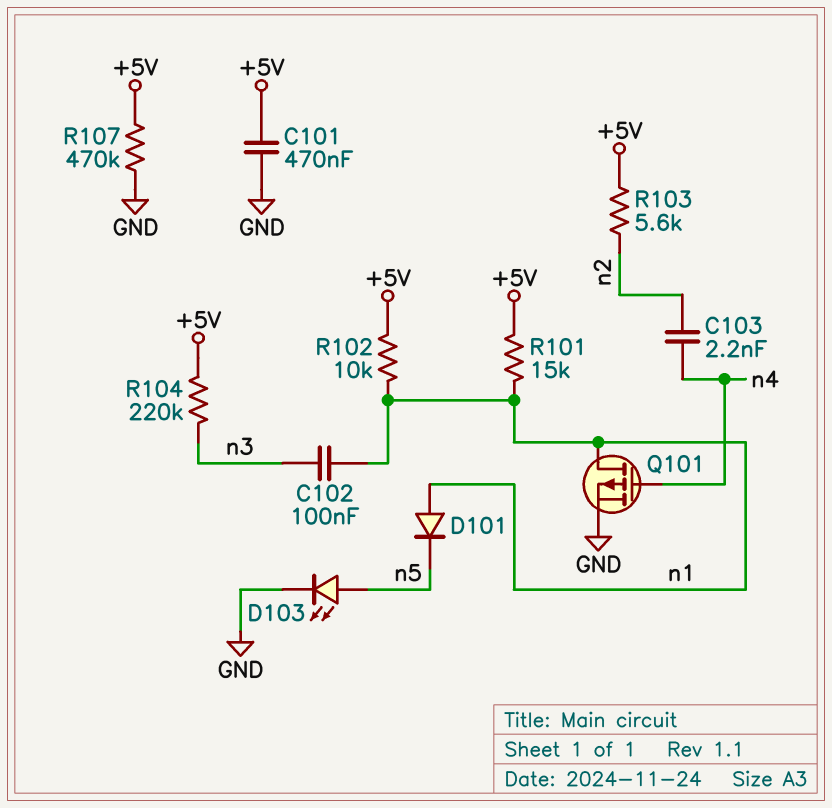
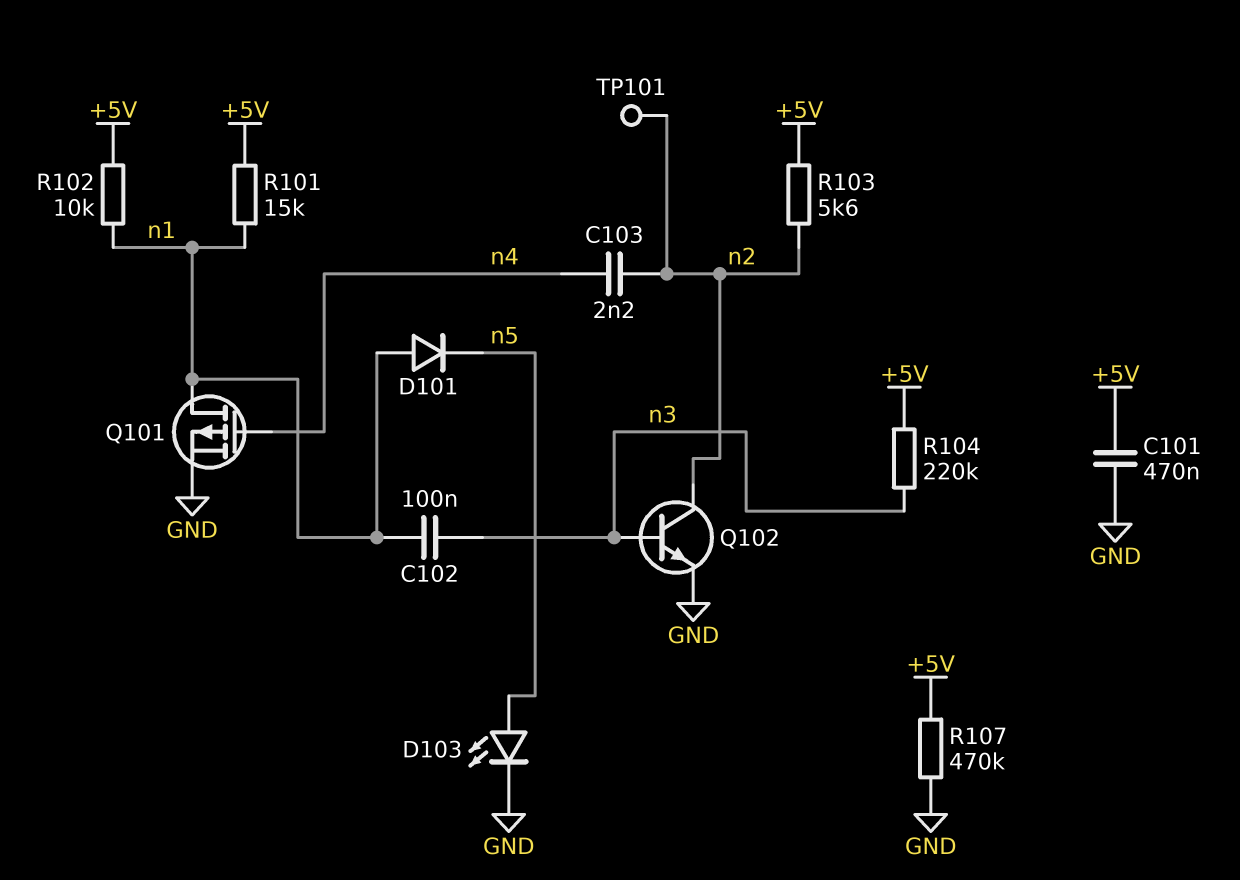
Q102: none -> NPN (B n3, C n2, E GND)
TP101: none -> test point (n2)

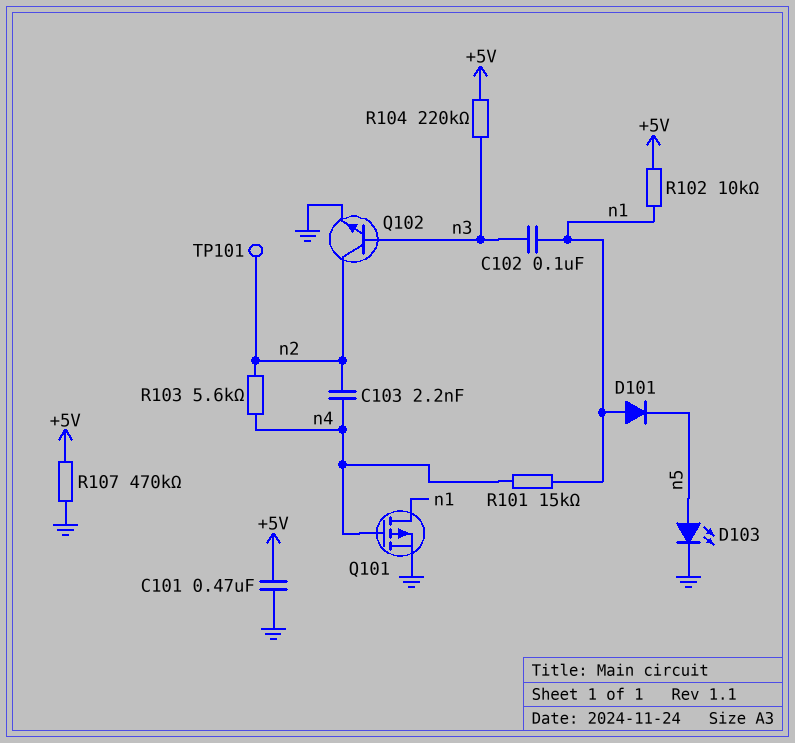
R101: 15k (+5V, n1) -> 15k (n1, n4)
R103: 5.6k (+5V, n2) -> 5.6k (n2, n4)

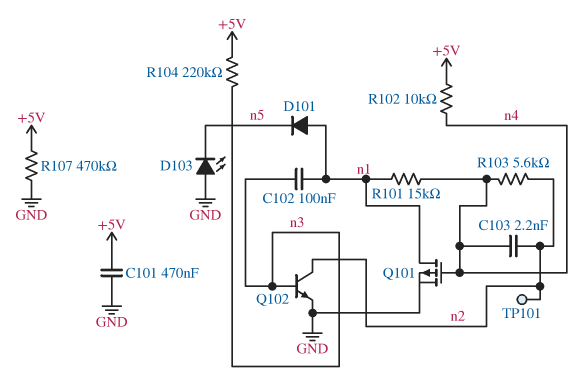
D103: LED (A n5, K GND) -> LED (A GND, K n5)
R102: 10k (+5V, n1) -> 10k (+5V, n4)

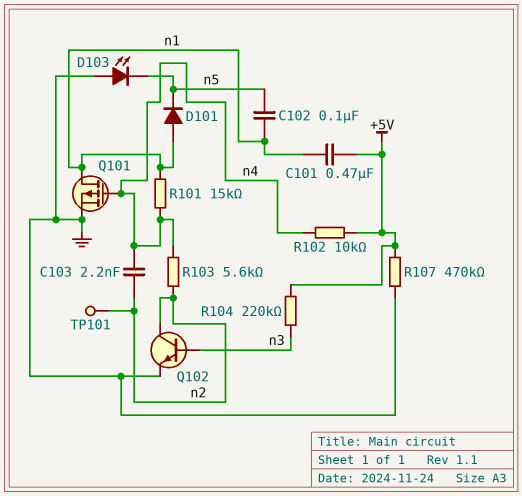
C101: 470nF (+5V, GND) -> 470nF (+5V, n1)
C102: 100nF (n1, n3) -> 100nF (n1, n5)

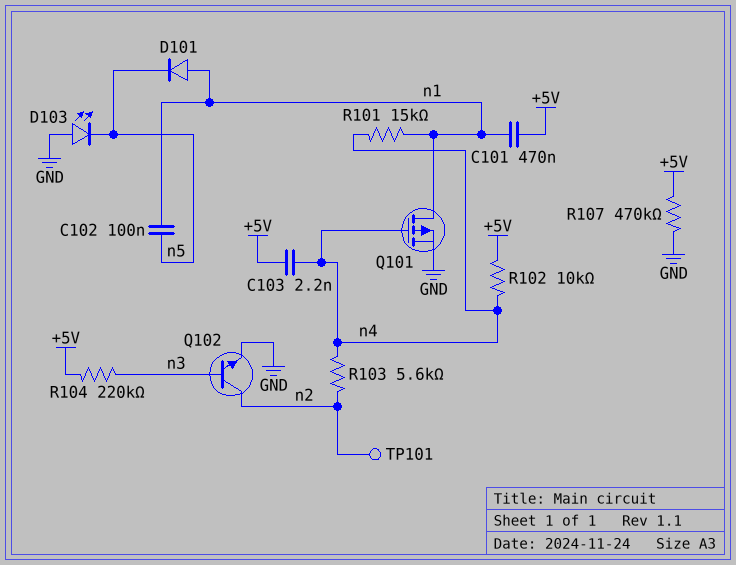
C103: 2.2nF (n2, n4) -> 2.2nF (+5V, n4)

